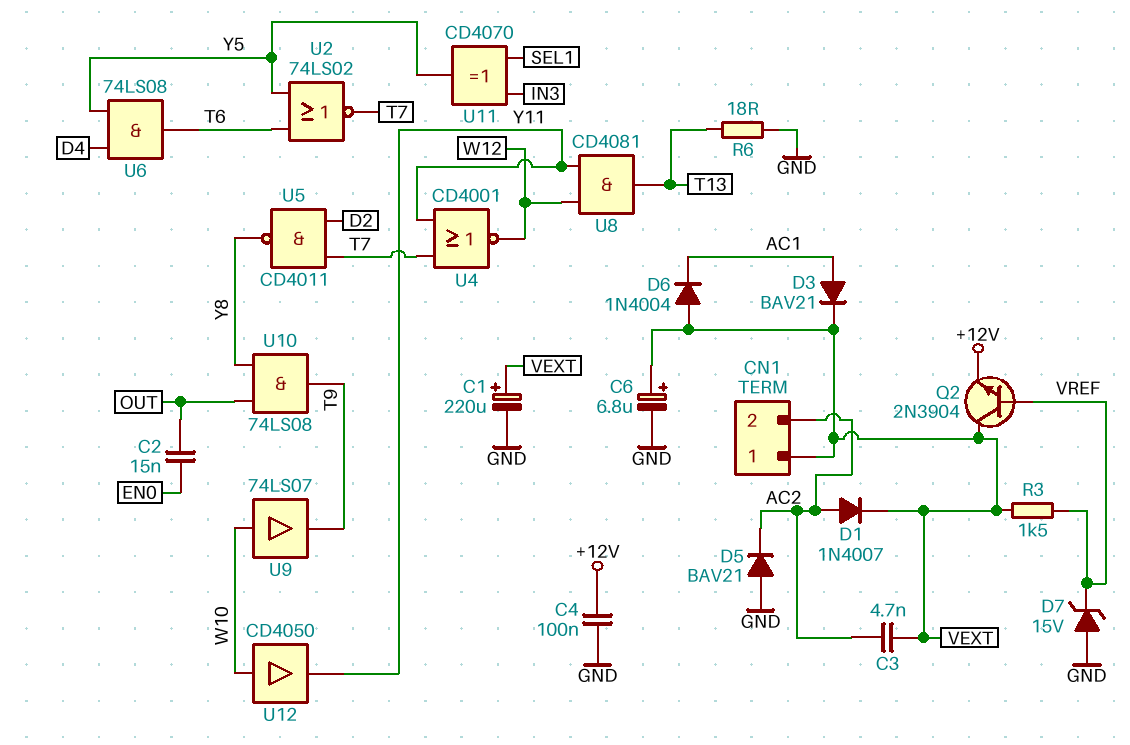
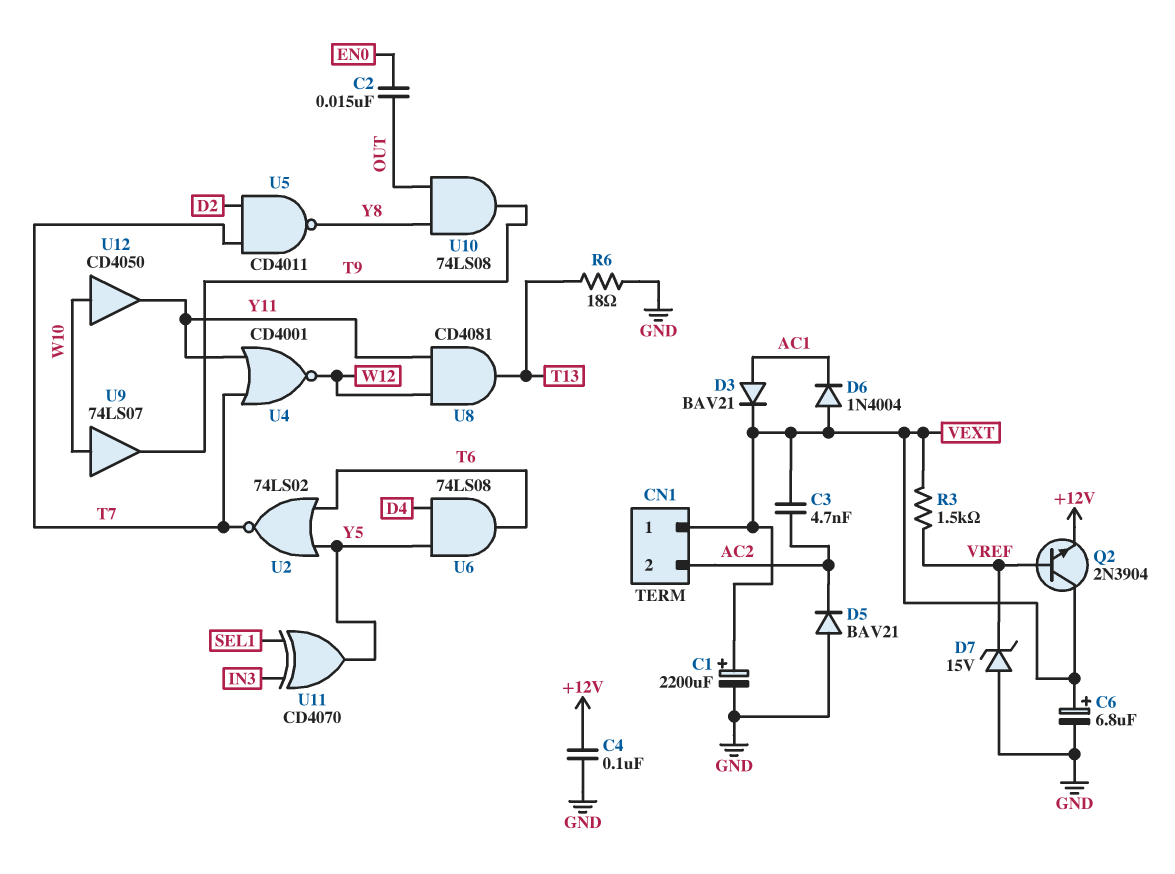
C1: 220uF (plus VEXT, minus GND) -> 2200uF (plus VEXT, minus GND)
D1: diode 1N4007 (A AC2, K VEXT) -> none

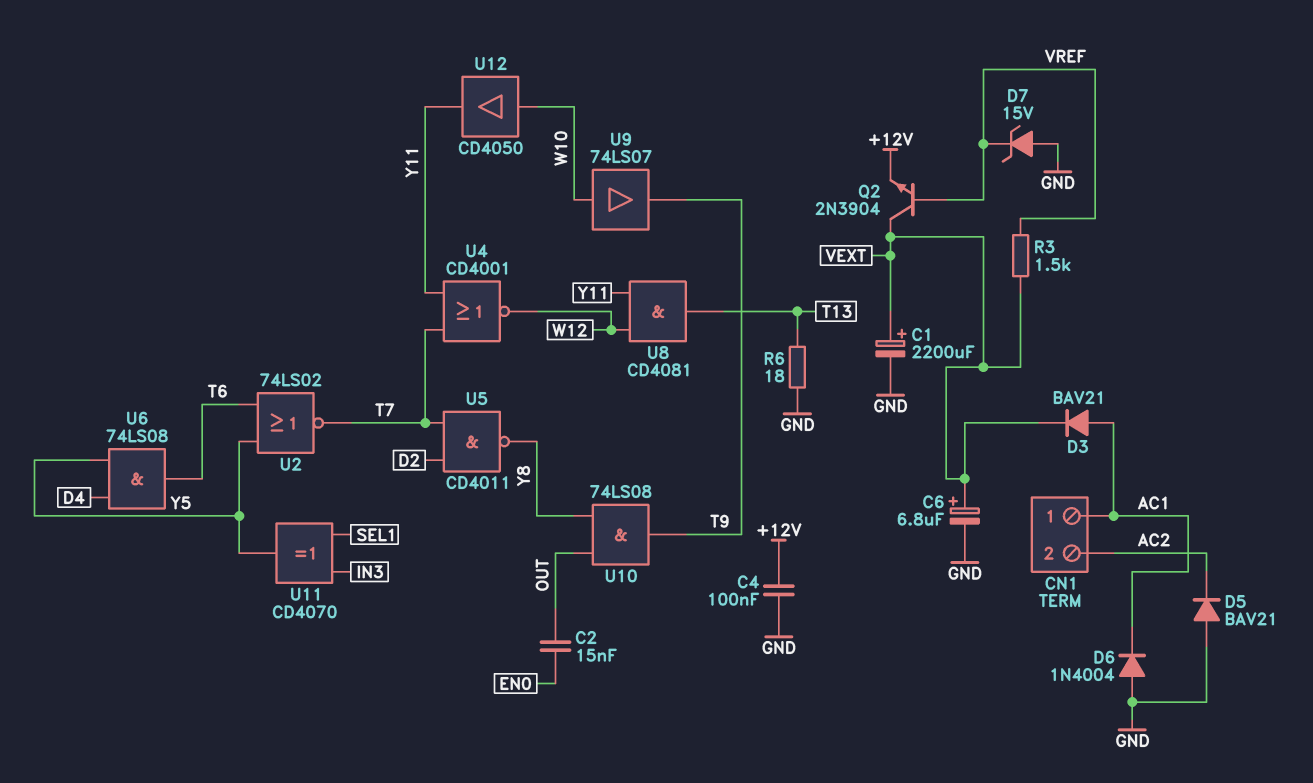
C3: 4.7nF (AC2, VEXT) -> none
CN1 pin 1: VEXT -> AC1
D6: diode 1N4004 (A VEXT, K AC1) -> diode 1N4004 (A GND, K AC1)

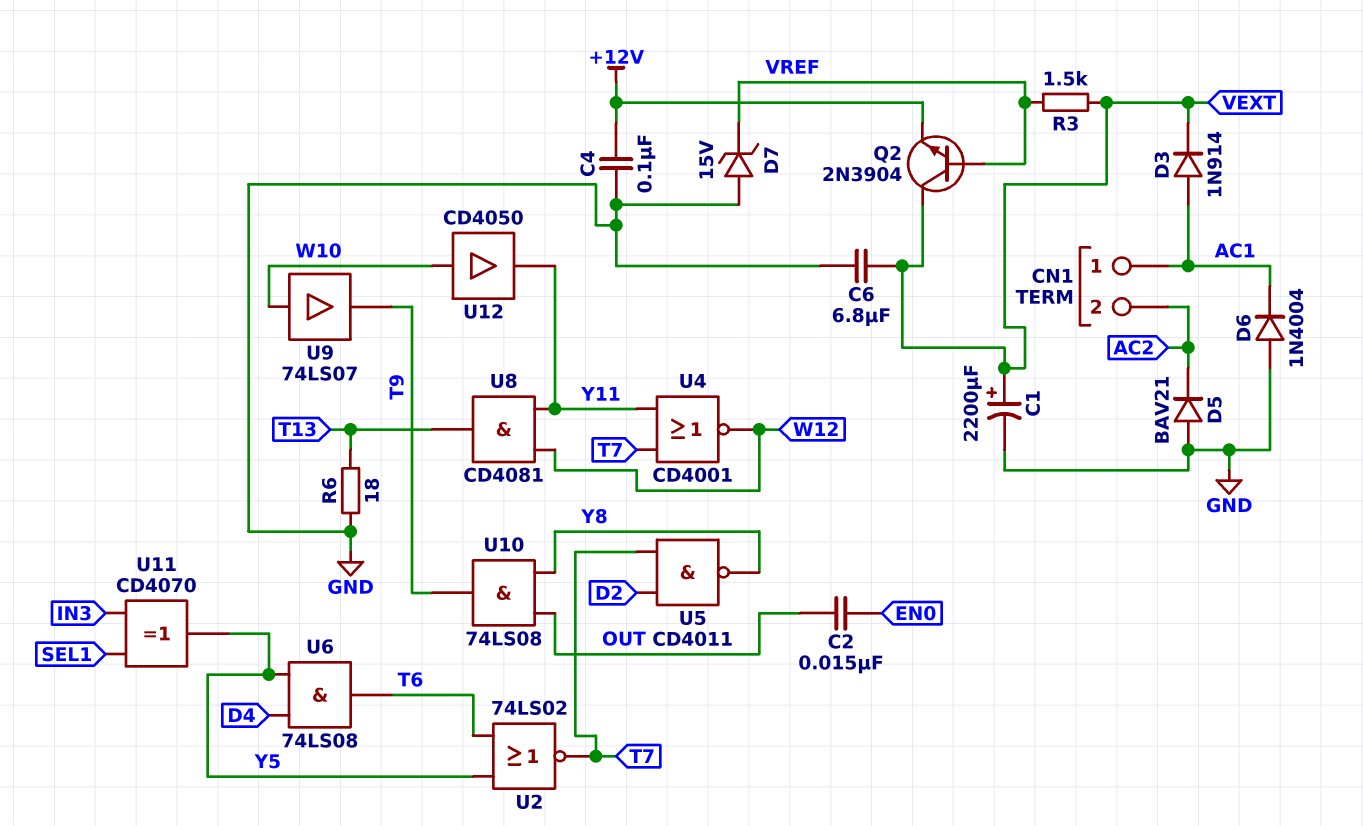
C6: 6.8uF (plus VEXT, minus GND) -> 6.8uF (GND, VEXT)
D3: diode BAV21 (A AC1, K VEXT) -> diode 1N914 (A AC1, K VEXT)

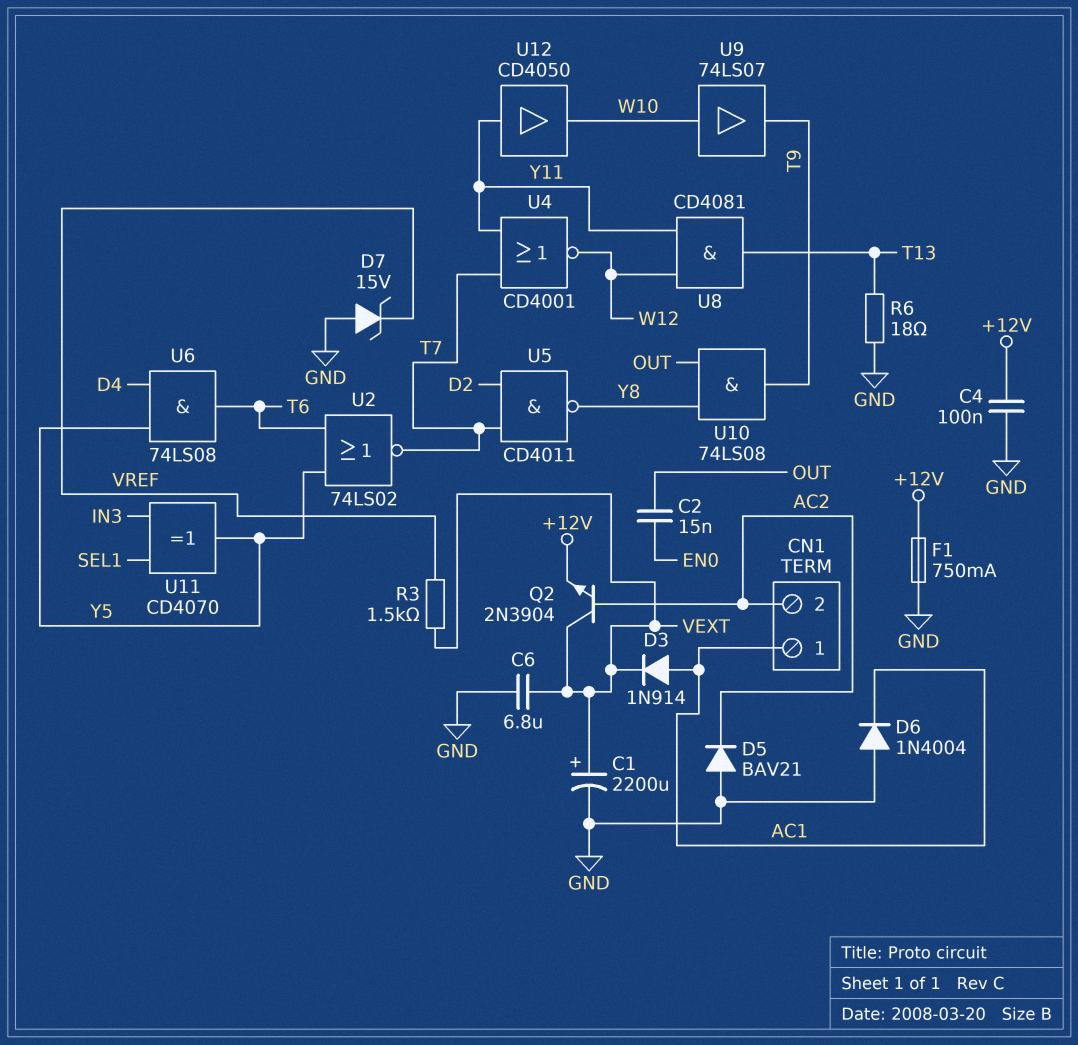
F1: none -> 750mA (+12V, GND)
Q2: NPN 2N3904 (B VREF, C VEXT, E +12V) -> NPN 2N3904 (B AC2, C VEXT, E +12V)
U12: buffer CD4050 (in W10, out Y11) -> buffer CD4050 (in Y11, out W10)

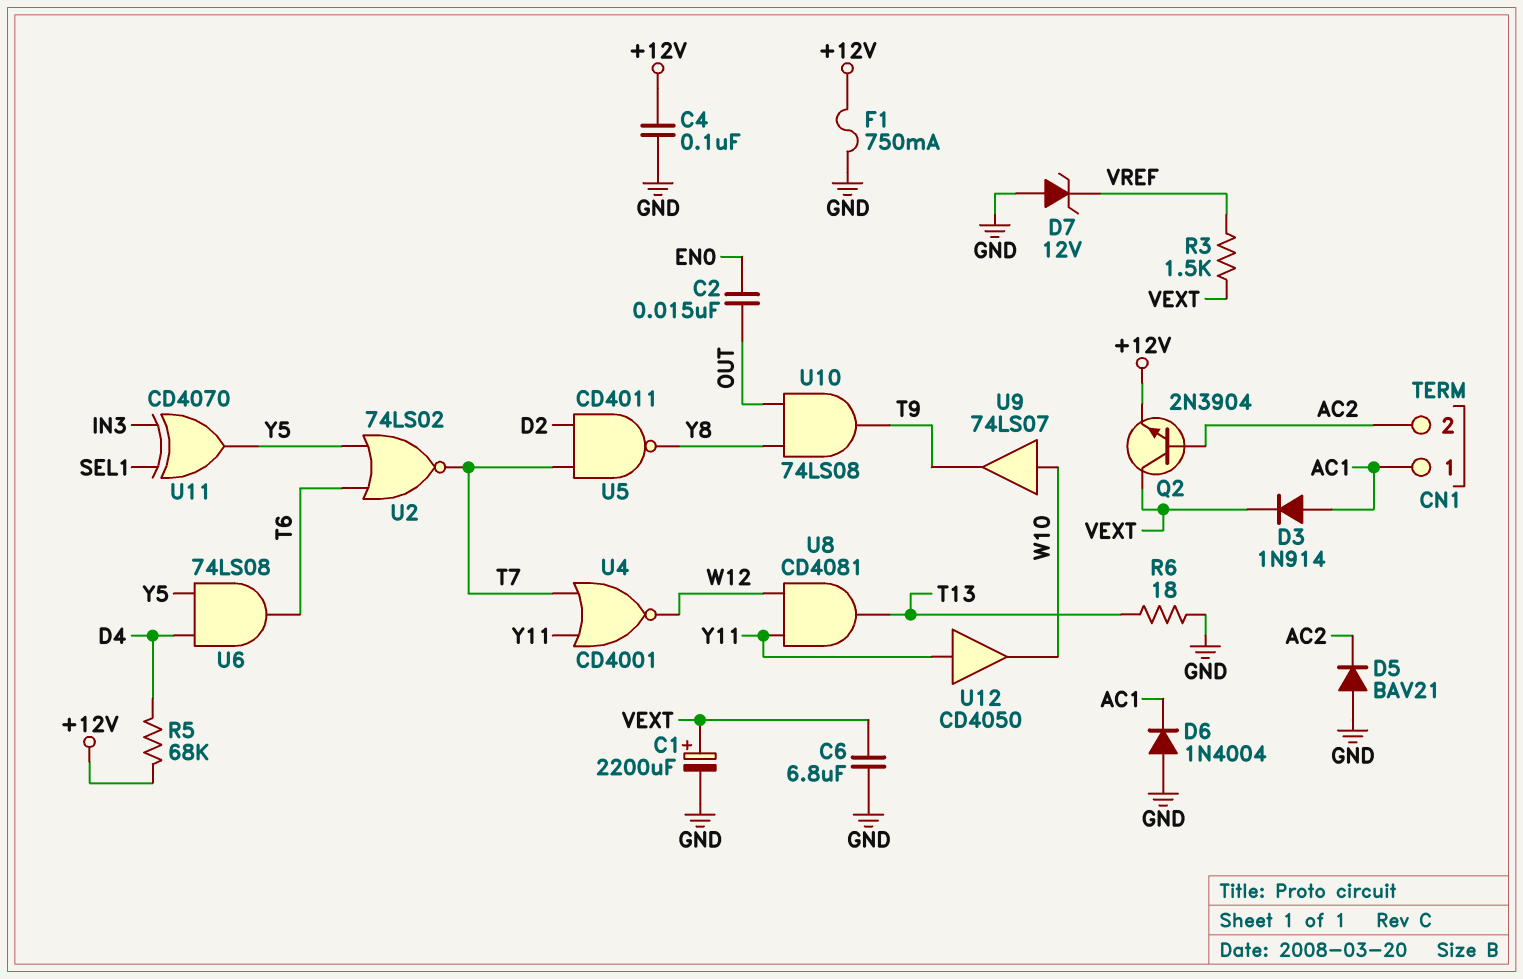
D7: zener 15V (A GND, K VREF) -> zener 12V (A GND, K VREF)
R5: none -> 68k (+12V, D4)

